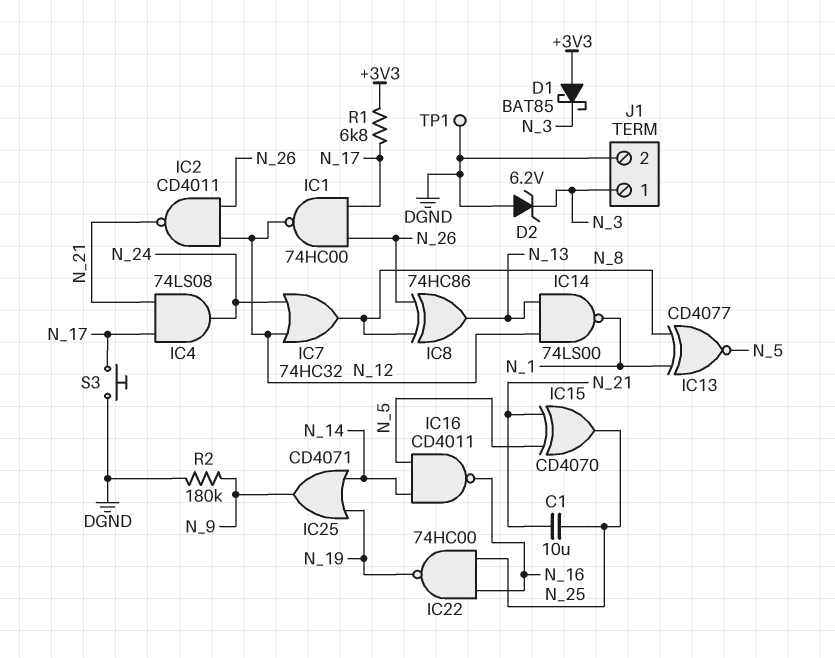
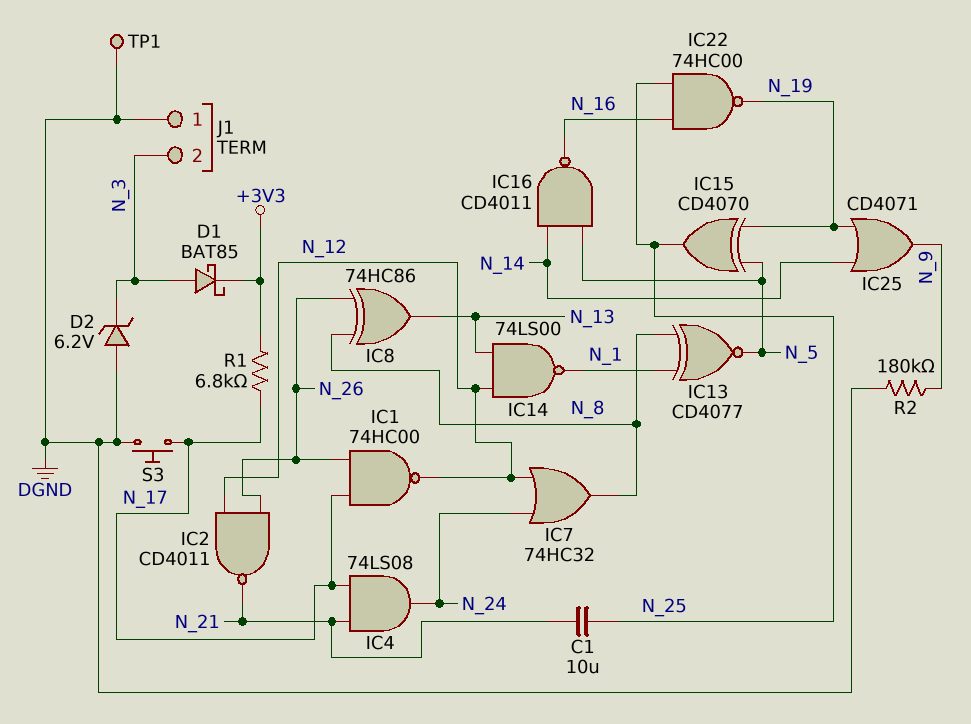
D1: schottky BAT85 (A +3V3, K N_3) -> schottky BAT85 (A N_3, K +3V3)
IC15: XOR CD4070 (in N_5, in N_21, out N_25) -> XOR CD4070 (in N_5, in N_19, out N_25)
J1 pin 1: N_3 -> DGND
J1 pin 2: DGND -> N_3

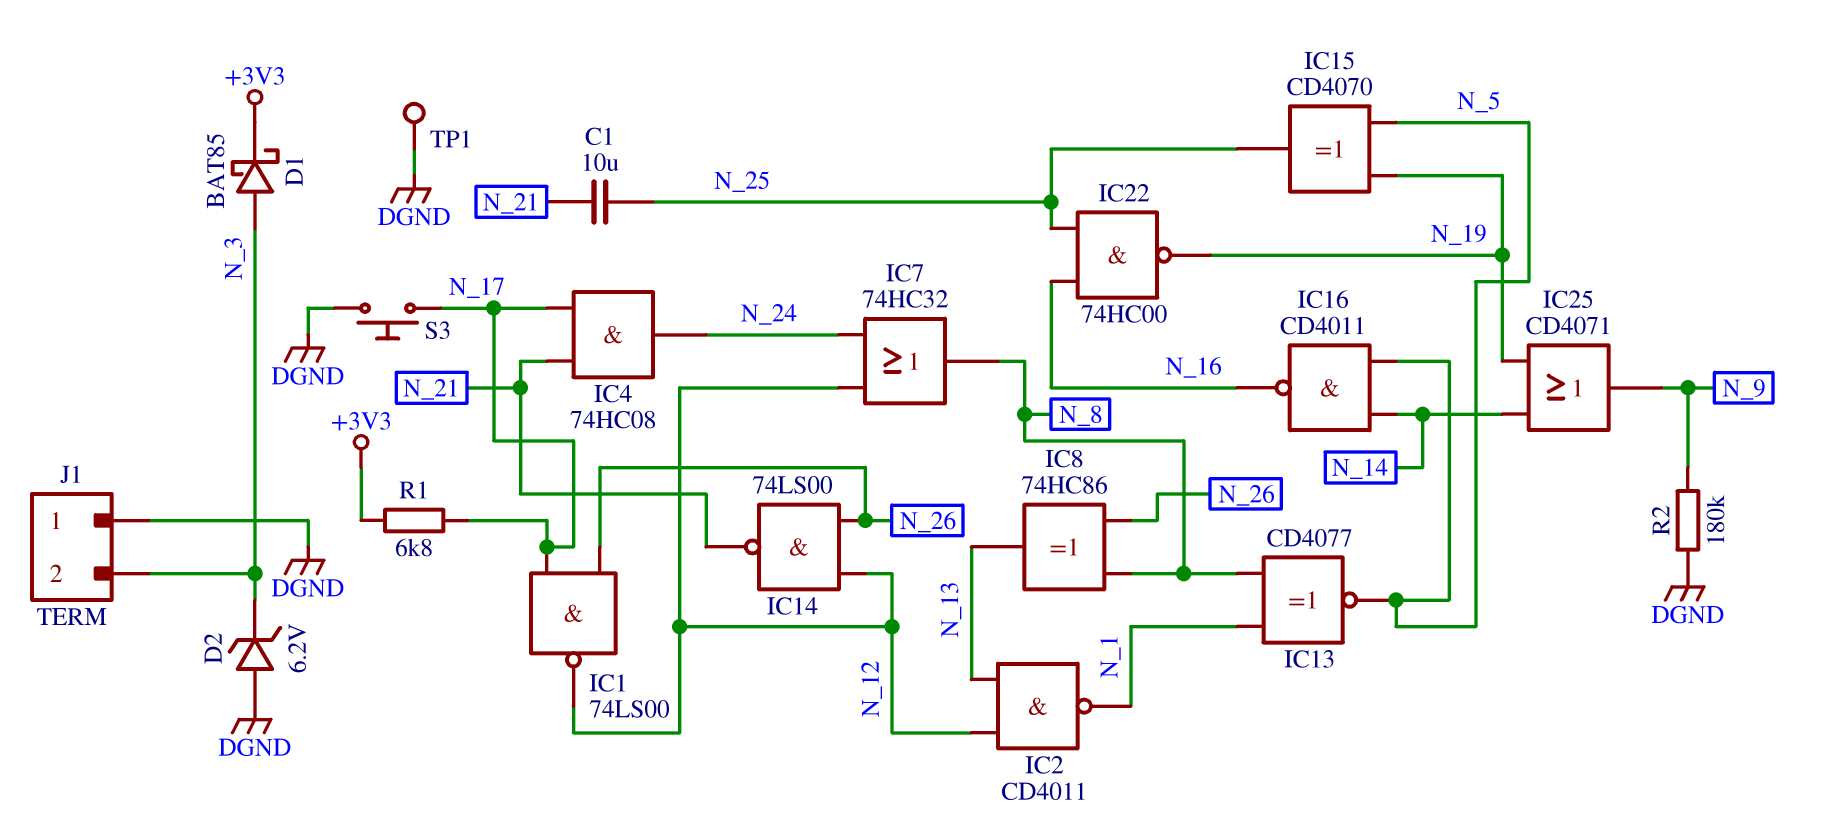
IC1: NAND 74HC00 (in N_17, in N_26, out N_12) -> NAND 74LS00 (in N_17, in N_26, out N_12)
IC2: NAND CD4011 (in N_12, in N_26, out N_21) -> NAND CD4011 (in N_12, in N_13, out N_1)
IC4: AND 74LS08 (in N_17, in N_21, out N_24) -> AND 74HC08 (in N_17, in N_21, out N_24)
IC14: NAND 74LS00 (in N_12, in N_13, out N_1) -> NAND 74LS00 (in N_12, in N_26, out N_21)

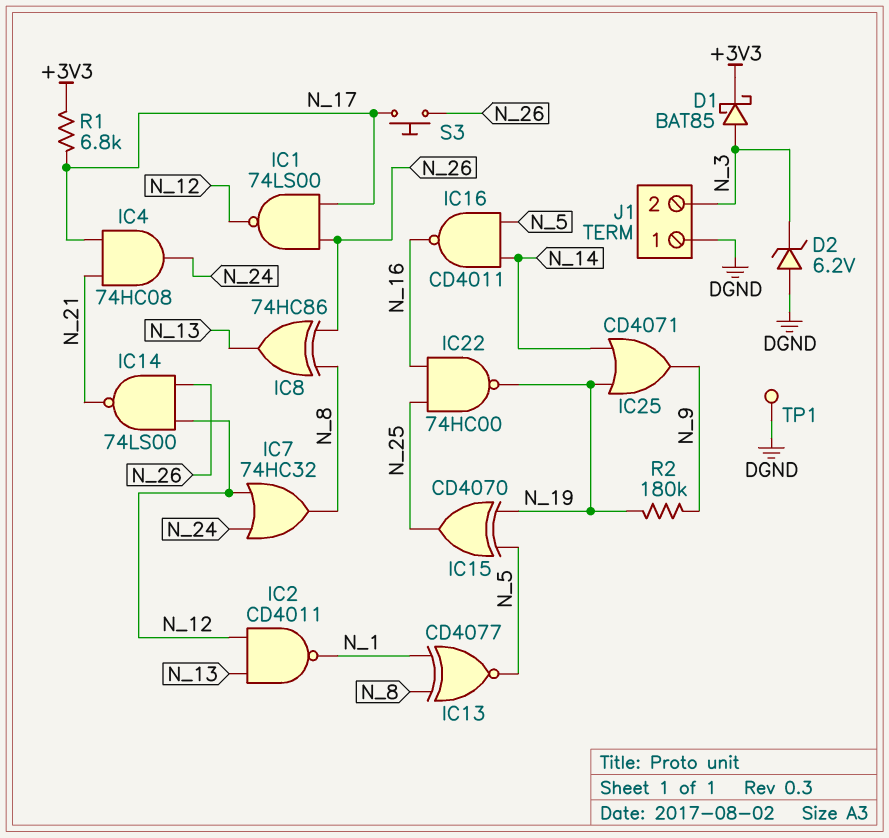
C1: 10uF (N_21, N_25) -> none
R2: 180k (DGND, N_9) -> 180k (N_9, N_19)
S3: button (DGND, N_17) -> button (N_17, N_26)

